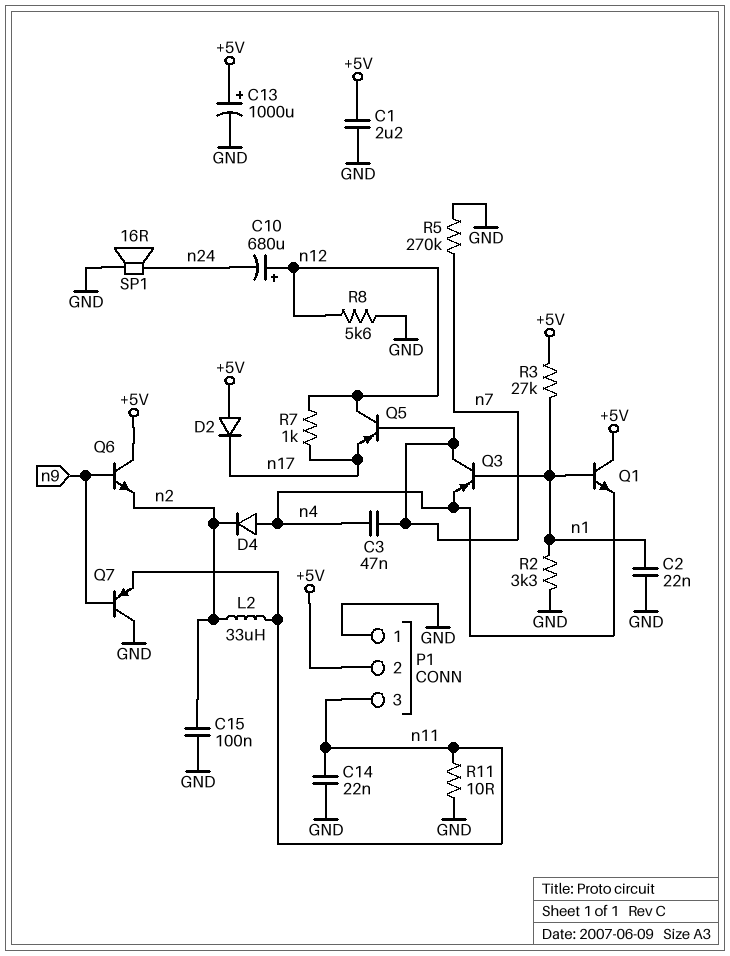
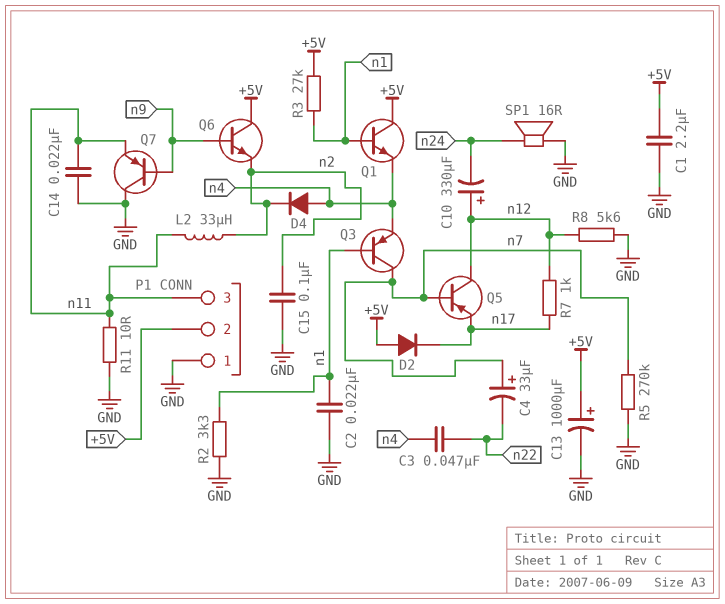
C3: 47nF (n4, n7) -> 47nF (n4, n22)
C4: none -> 33uF (plus n7, minus n22)
C10: 680uF (plus n12, minus n24) -> 330uF (plus n12, minus n24)

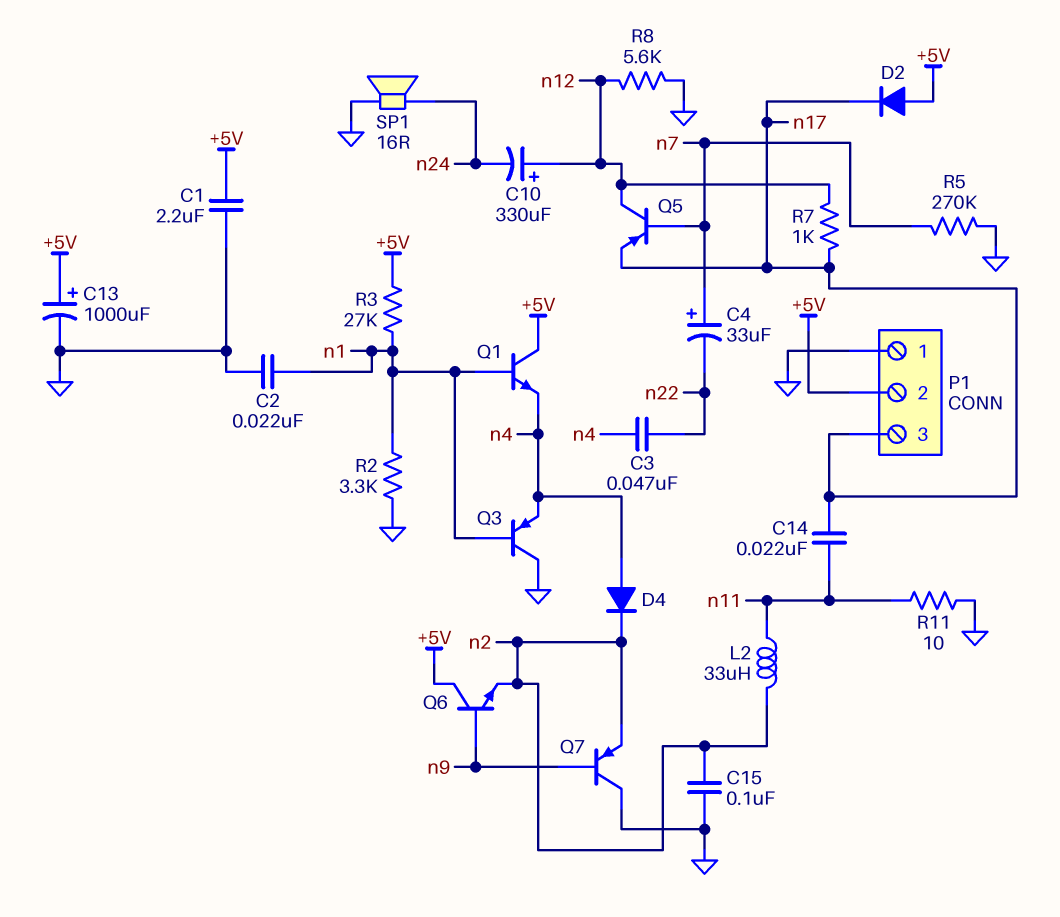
C14: 22nF (GND, n11) -> 22nF (n11, n17)
P1 pin 3: n11 -> n17
Q3: PNP (B n1, C n7, E n4) -> PNP (B n1, C GND, E n4)
Q7: PNP (B n9, C GND, E n11) -> PNP (B n9, C GND, E n2)

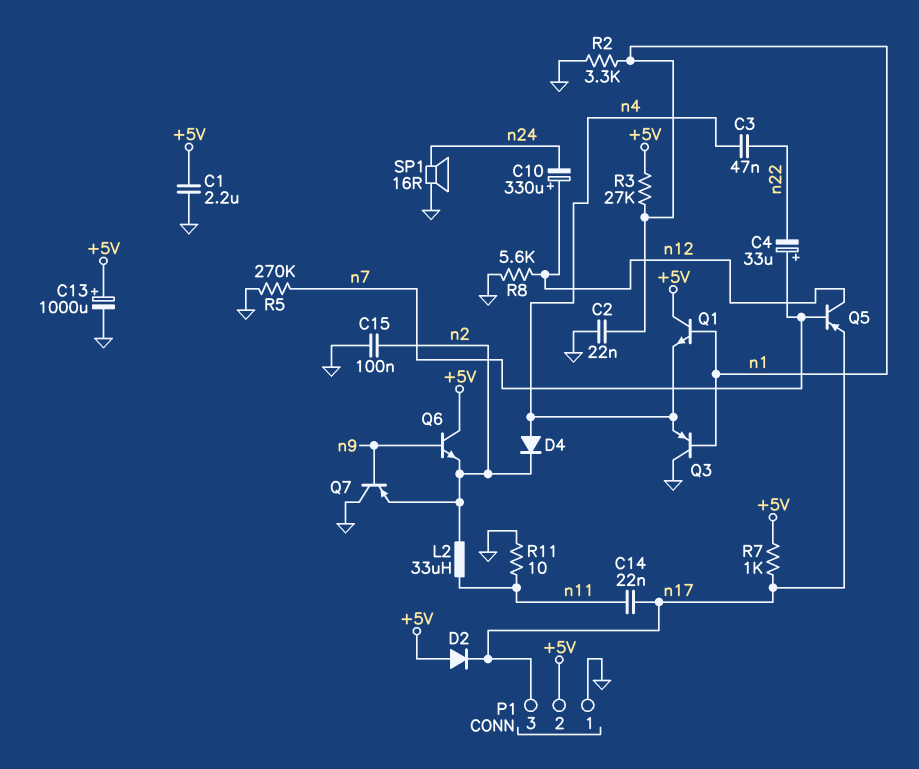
R7: 1k (n12, n17) -> 1k (+5V, n17)

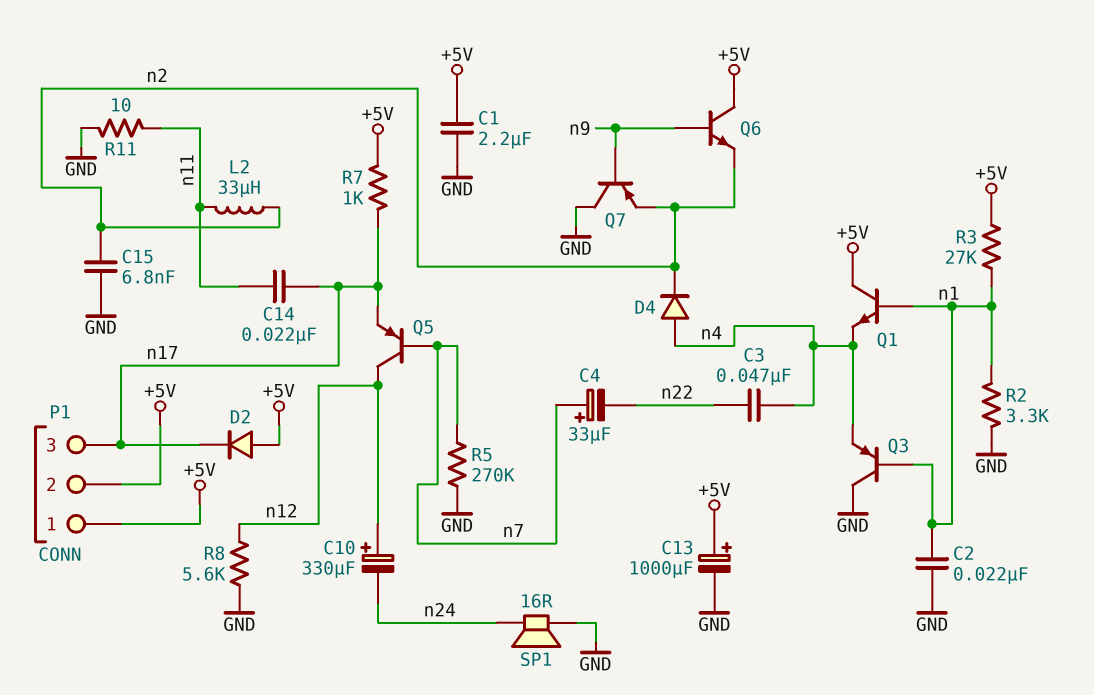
C15: 100nF (GND, n2) -> 6.8nF (GND, n2)
P1 pin 1: GND -> +5V

